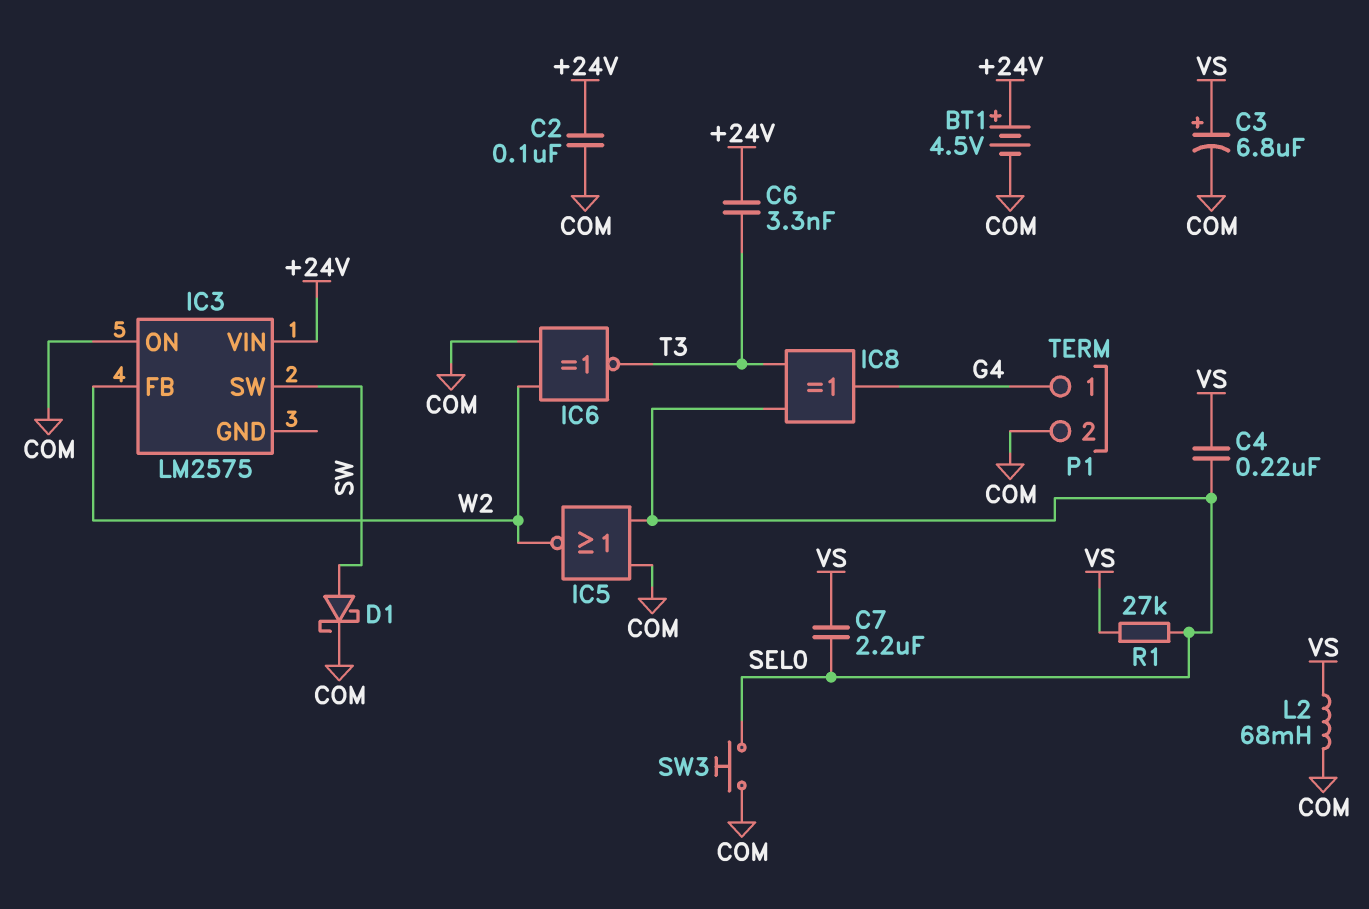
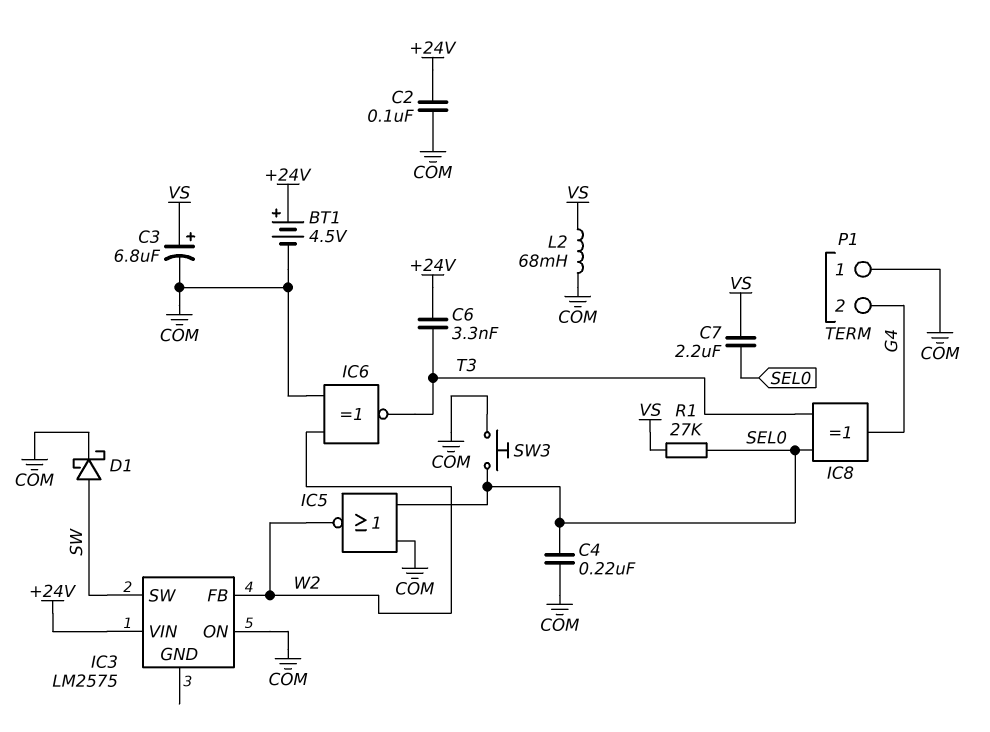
C4: 220nF (SEL0, VS) -> 220nF (COM, SEL0)
P1 pin 1: G4 -> COM
P1 pin 2: COM -> G4

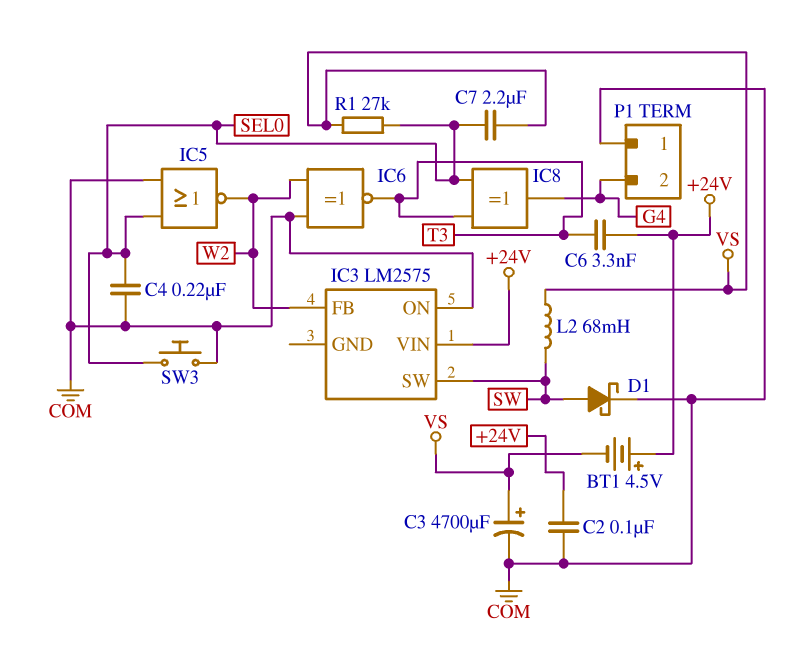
BT1: 4.5V (plus +24V, minus COM) -> 4.5V (plus +24V, minus VS)
C3: 6.8uF (plus VS, minus COM) -> 4700uF (plus VS, minus COM)
L2: 68mH (COM, VS) -> 68mH (SW, VS)

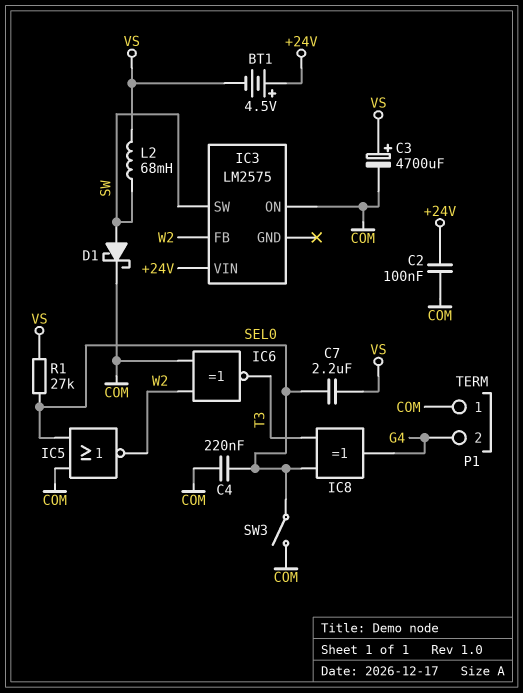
C6: 3.3nF (+24V, T3) -> none
SW3: button (COM, SEL0) -> switch (COM, SEL0)

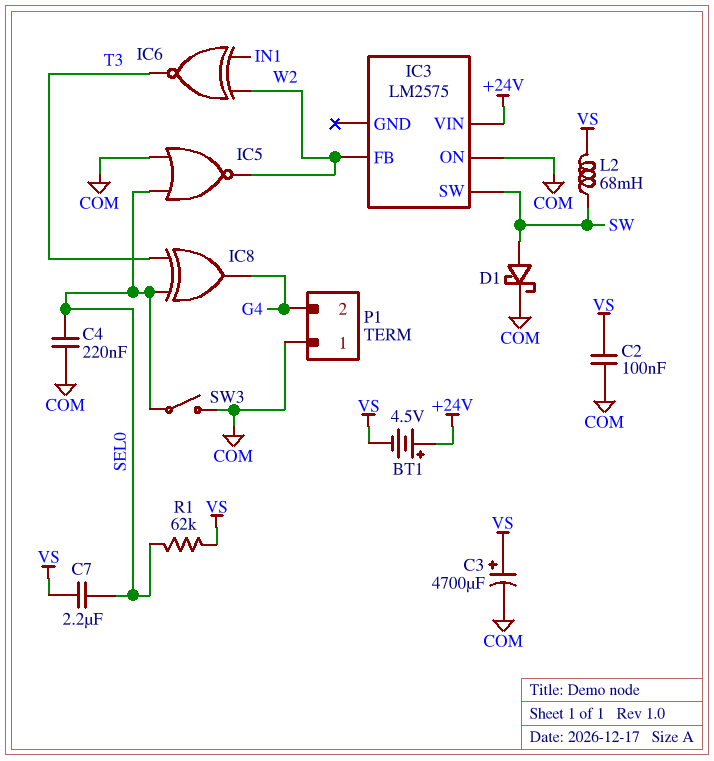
C2: 100nF (+24V, COM) -> 100nF (COM, VS)
IC6: XNOR (in COM, in W2, out T3) -> XNOR (in IN1, in W2, out T3)
R1: 27k (SEL0, VS) -> 62k (SEL0, VS)

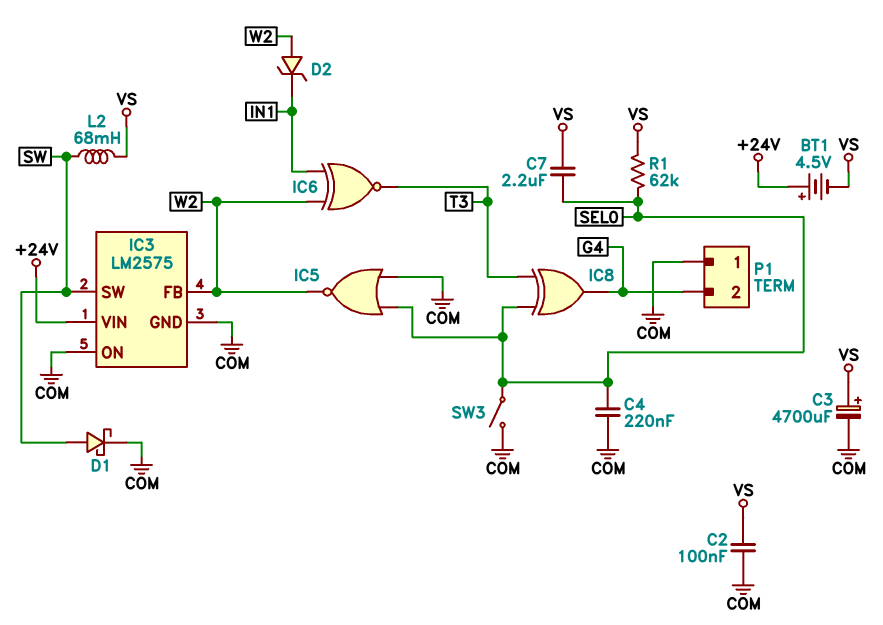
D2: none -> zener (A W2, K IN1)
IC3 pin GND: none -> COM

